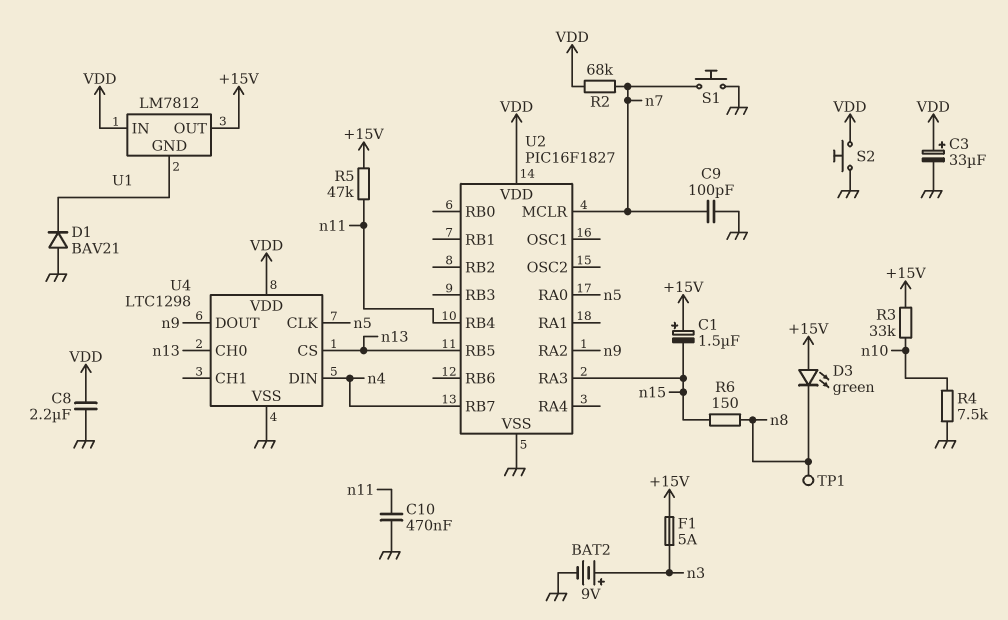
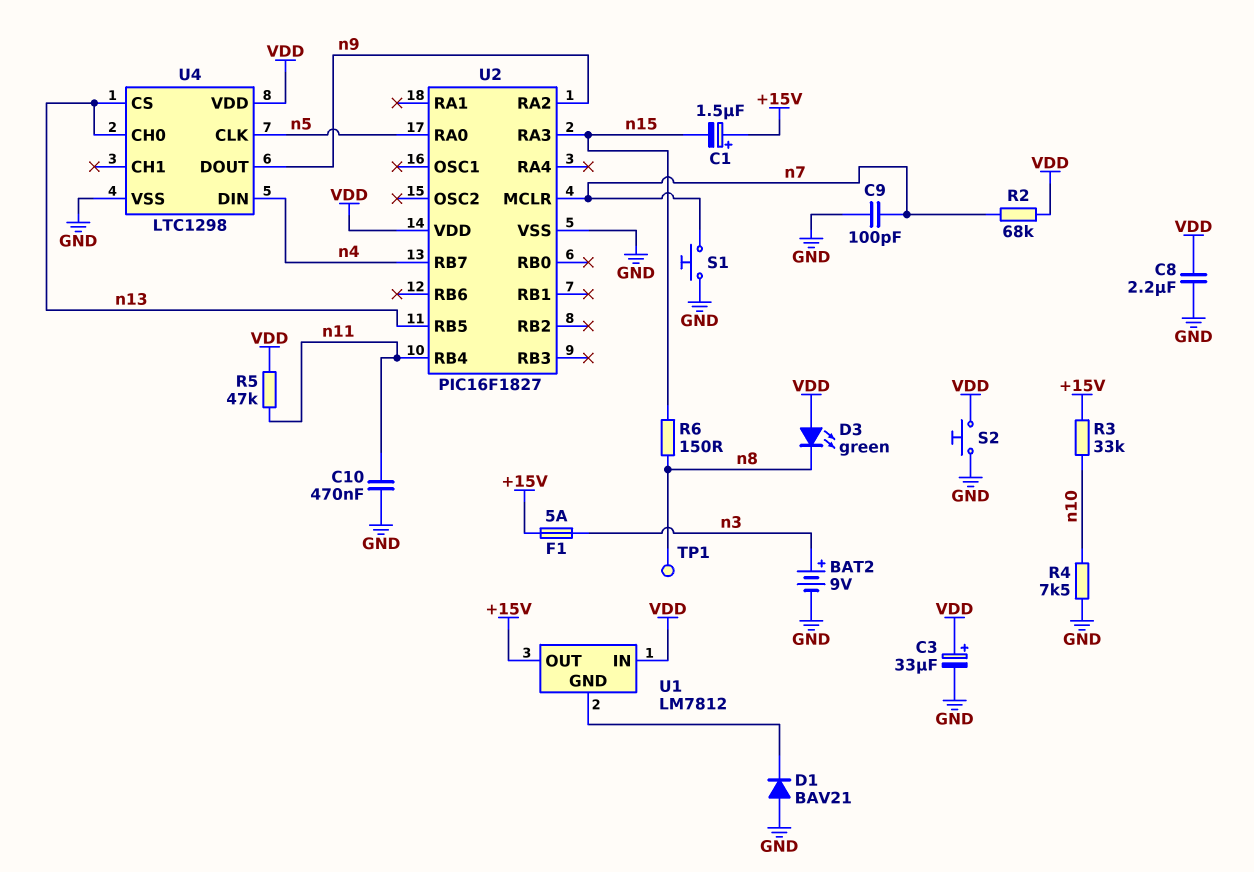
D3: LED green (A +15V, K n8) -> LED green (A VDD, K n8)
R5: 47k (+15V, n11) -> 47k (VDD, n11)

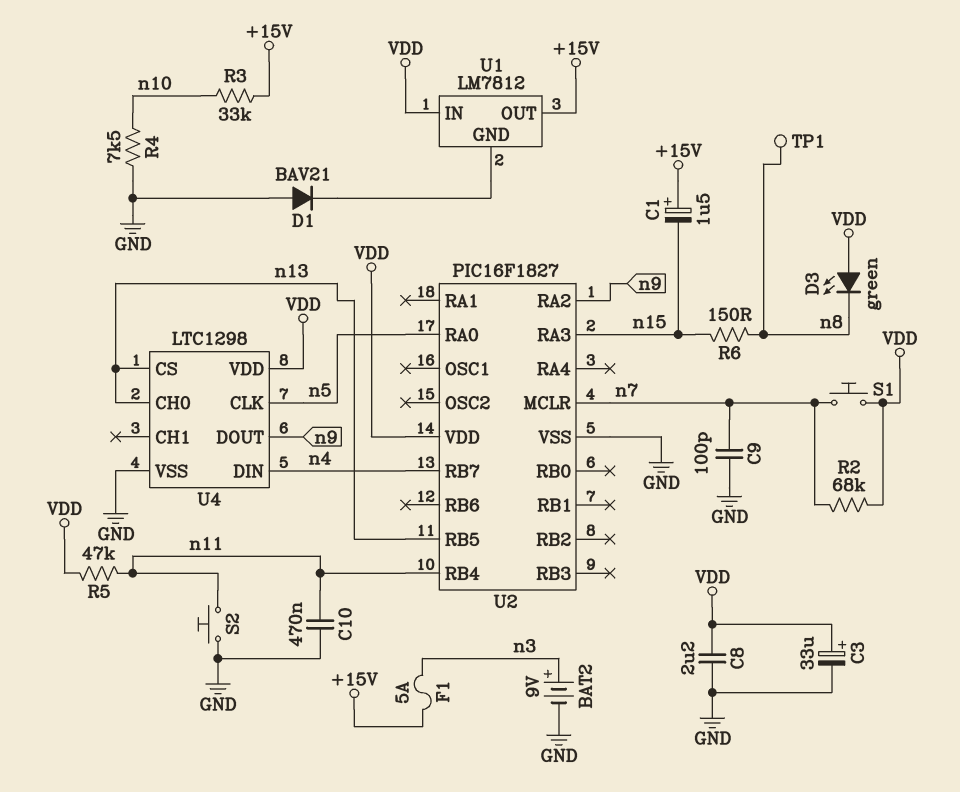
S1: button (GND, n7) -> button (VDD, n7)
S2: button (GND, VDD) -> button (GND, n11)

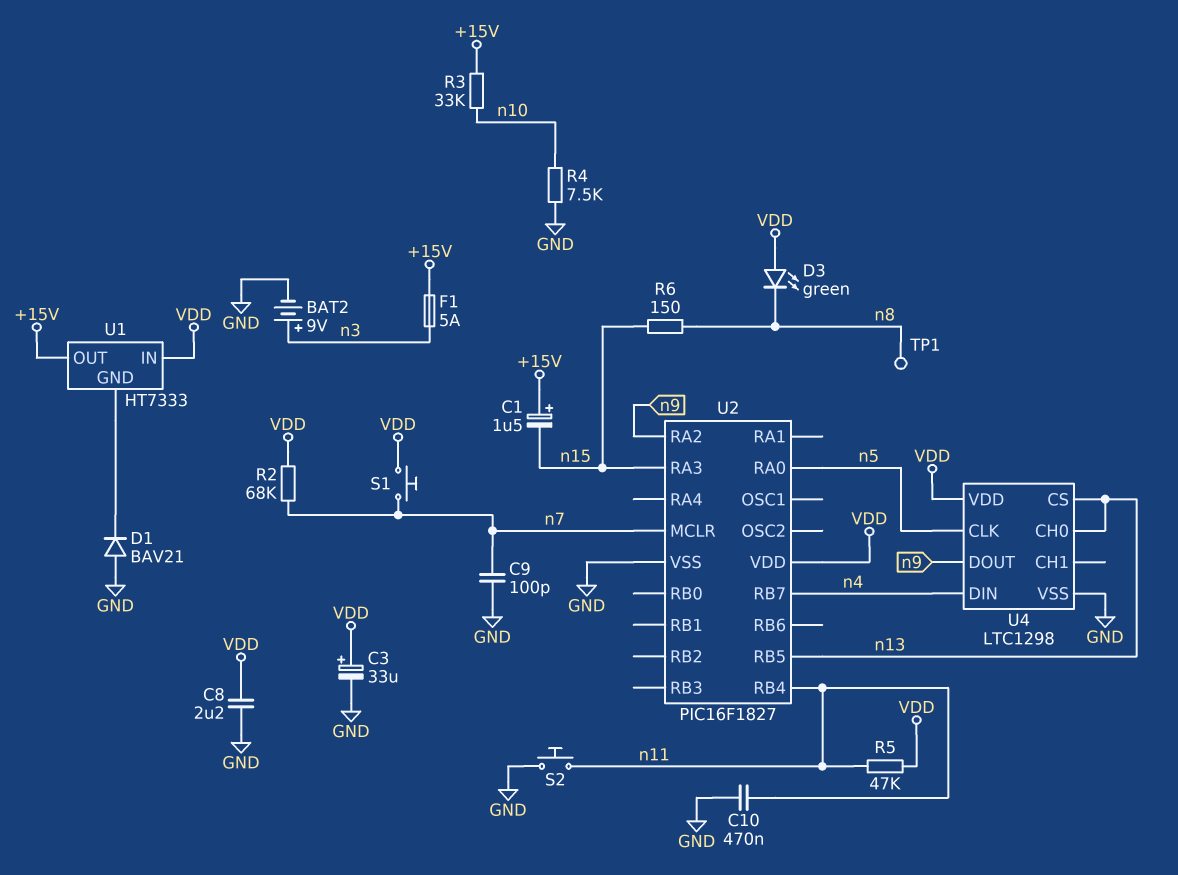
U1: LM7812 -> HT7333

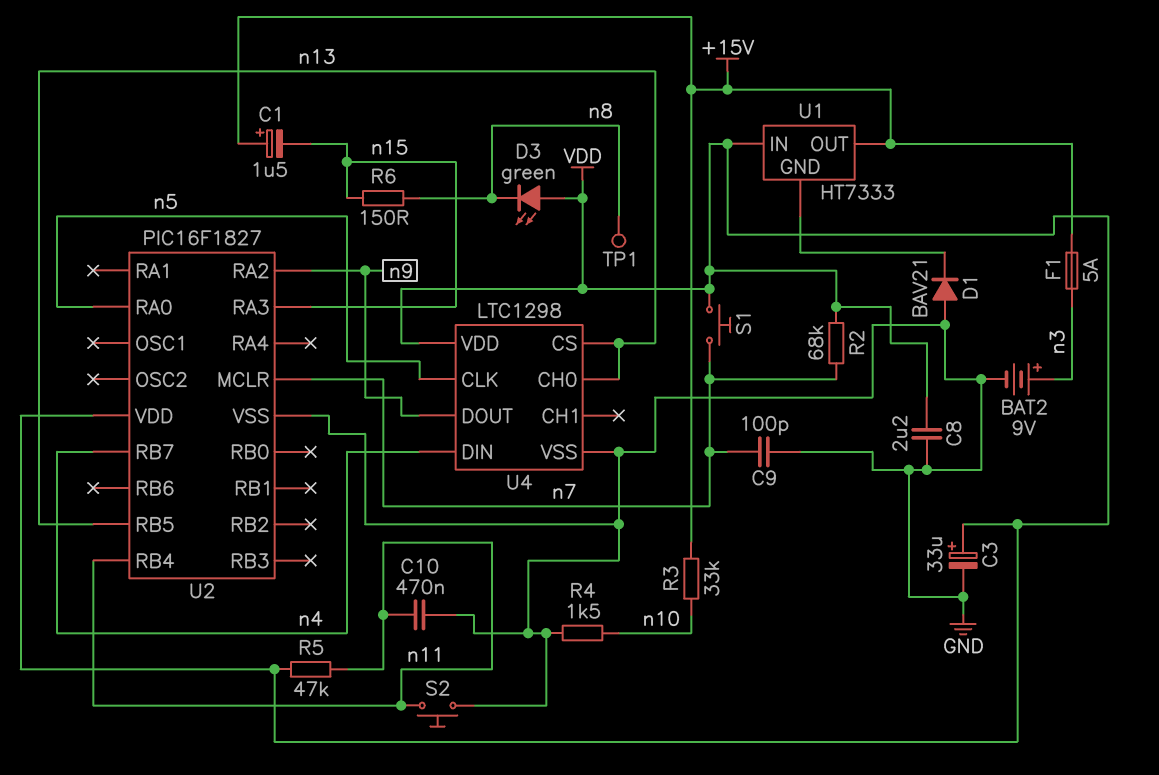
R4: 7.5k (GND, n10) -> 1.5k (GND, n10)

